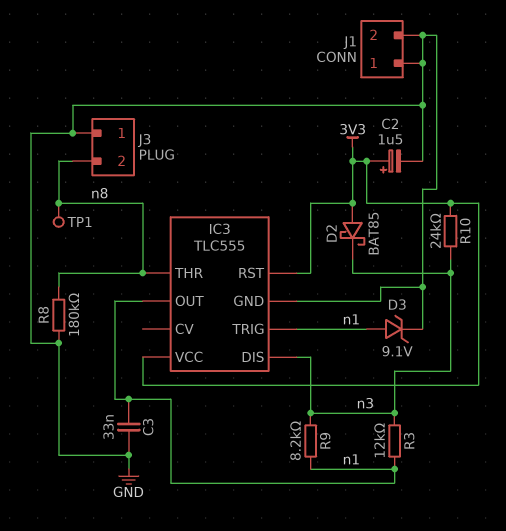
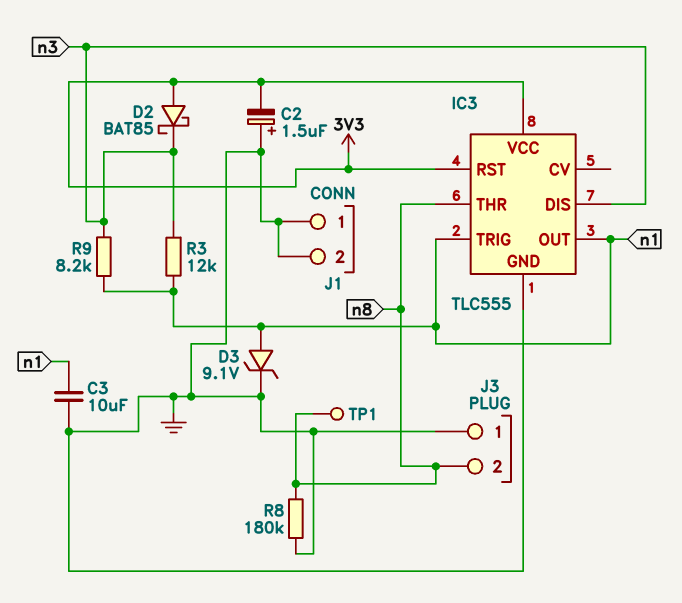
C2: 1.5uF (plus 3V3, minus GND) -> 1.5uF (plus GND, minus 3V3)
C3: 33nF (GND, n1) -> 10uF (GND, n1)
R10: 24k (3V3, n3) -> none

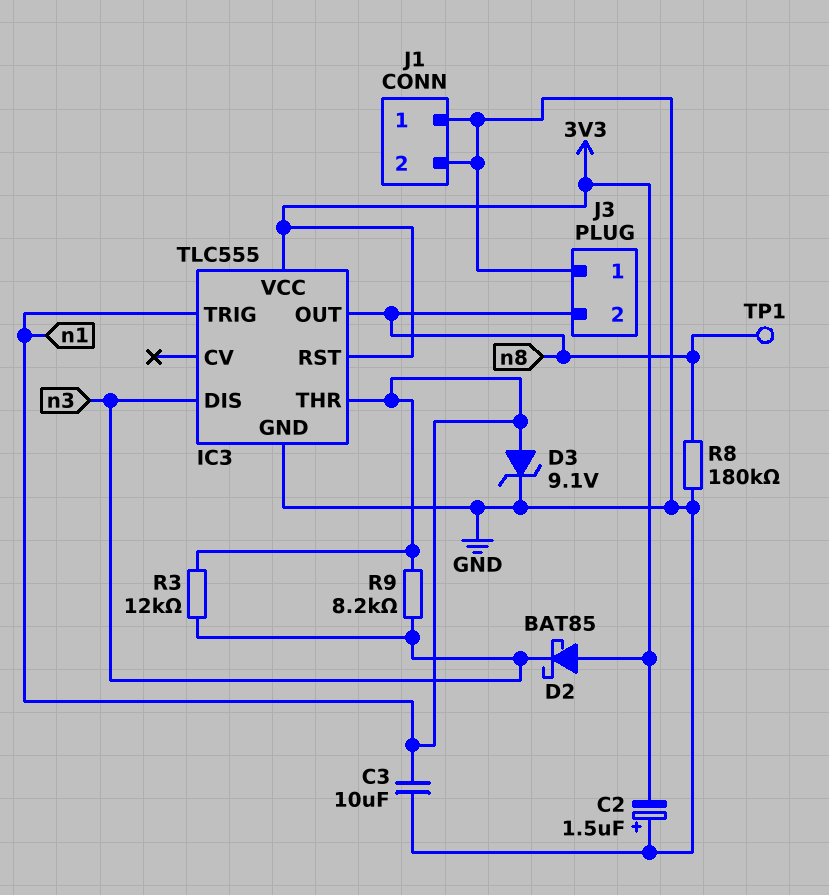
IC3 pin OUT: n1 -> n8
IC3 pin THR: n8 -> n1

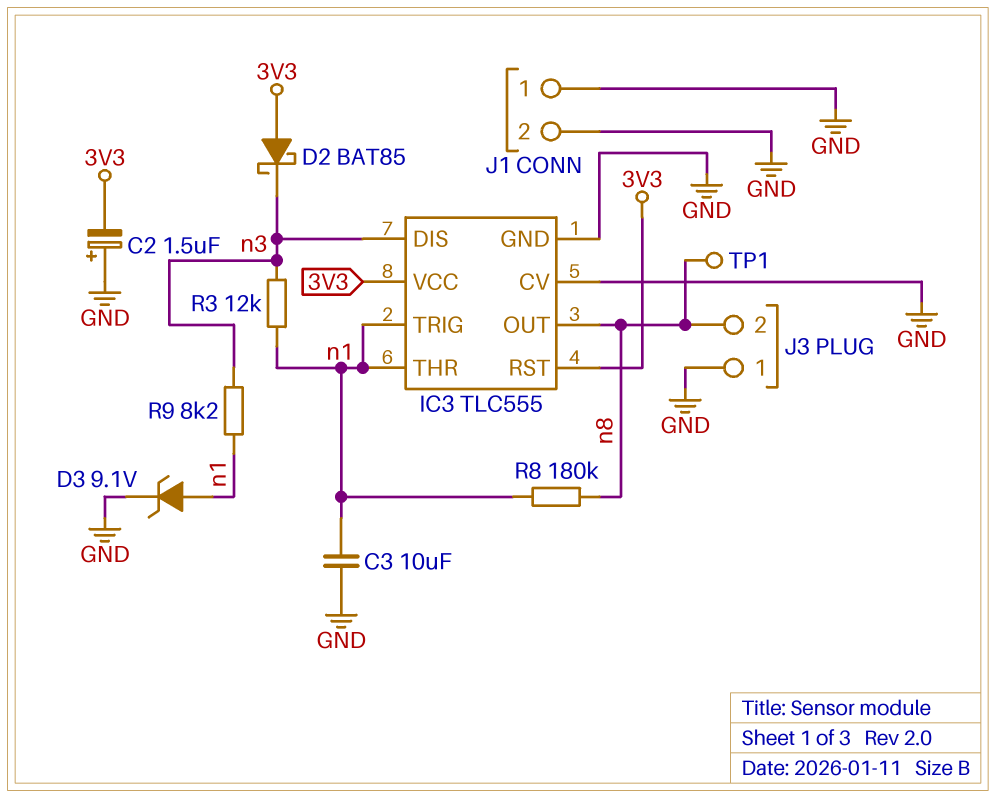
IC3 pin CV: none -> GND
R8: 180k (GND, n8) -> 180k (n1, n8)

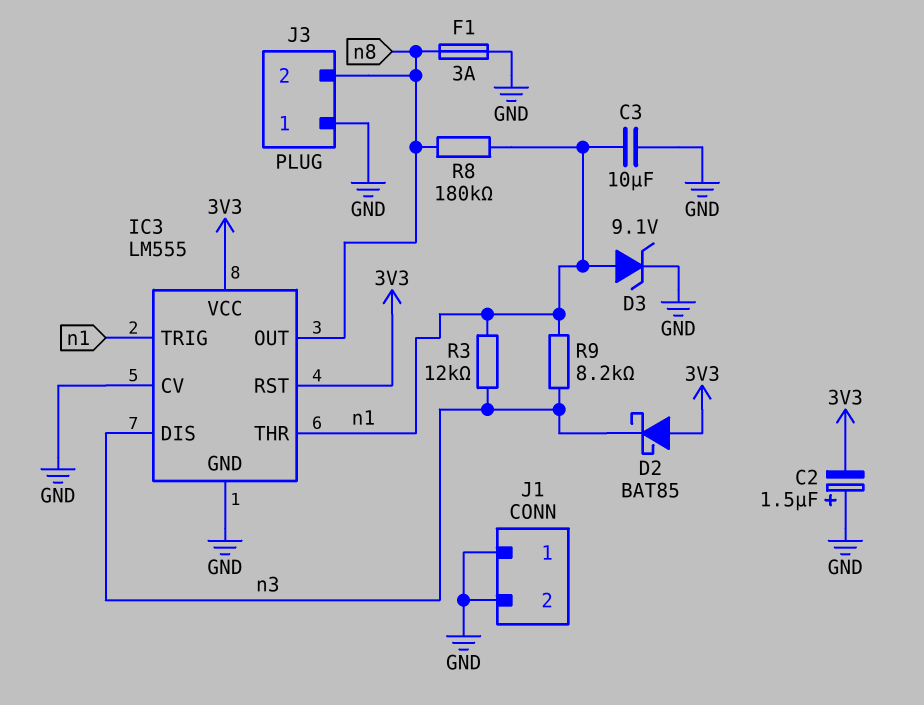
F1: none -> 3A (GND, n8)
IC3: TLC555 -> LM555
TP1: test point (n8) -> none

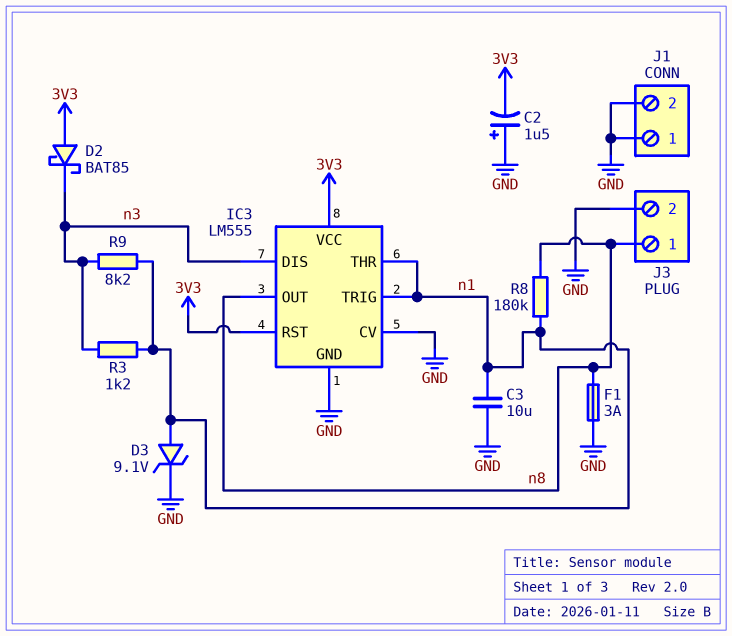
J3 pin 1: GND -> n8
J3 pin 2: n8 -> GND
R3: 12k (n1, n3) -> 1.2k (n1, n3)

